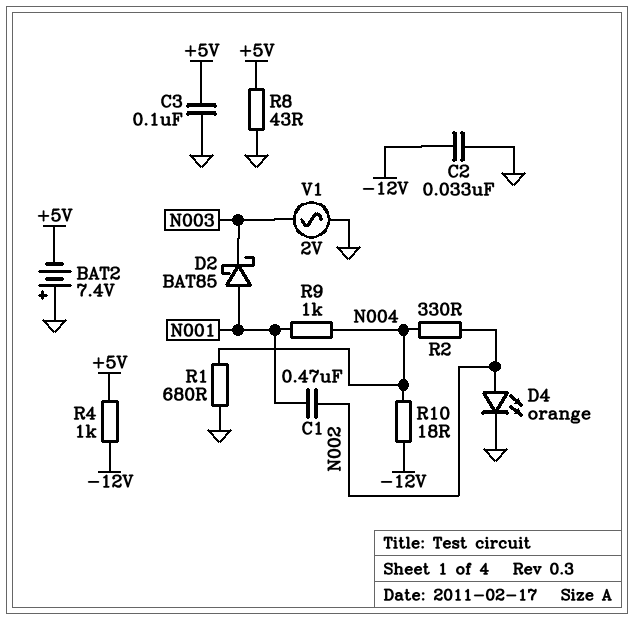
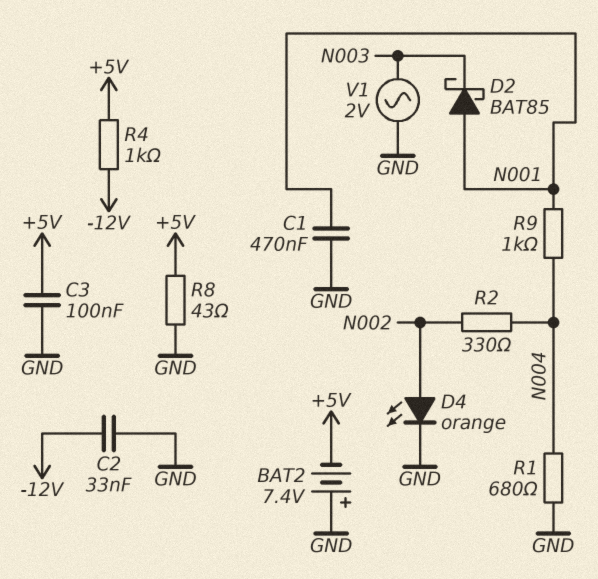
C1: 470nF (N001, N002) -> 470nF (GND, N001)
R10: 18 (-12V, N004) -> none

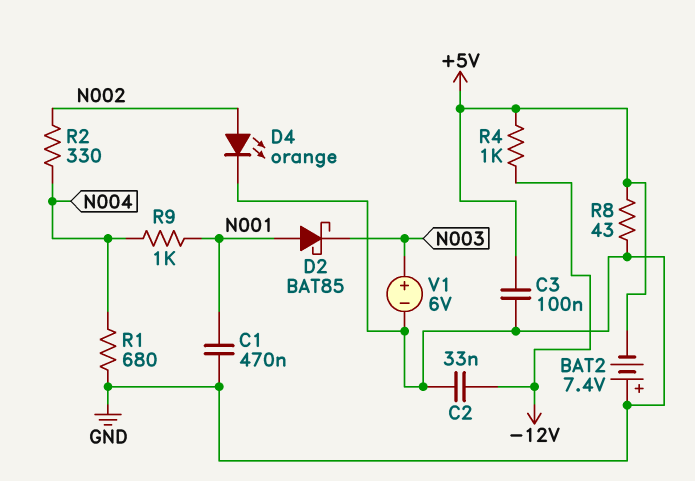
V1: AC 2V (GND, N003) -> 6V (plus N003, minus GND)

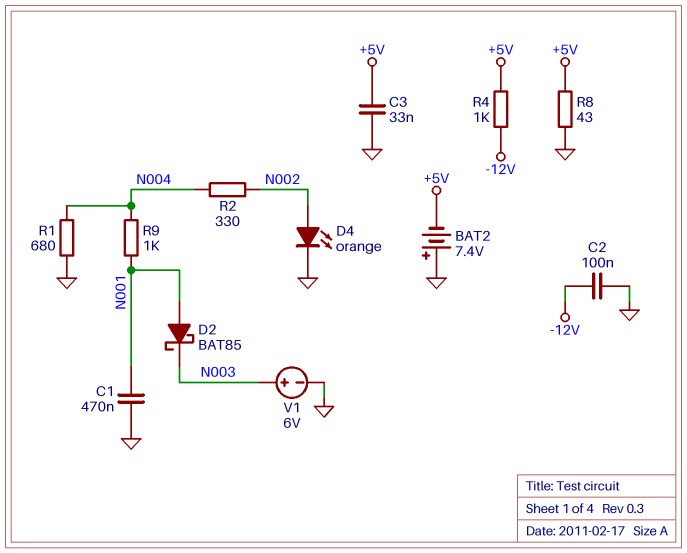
C2: 33nF (-12V, GND) -> 100nF (-12V, GND)
C3: 100nF (+5V, GND) -> 33nF (+5V, GND)

